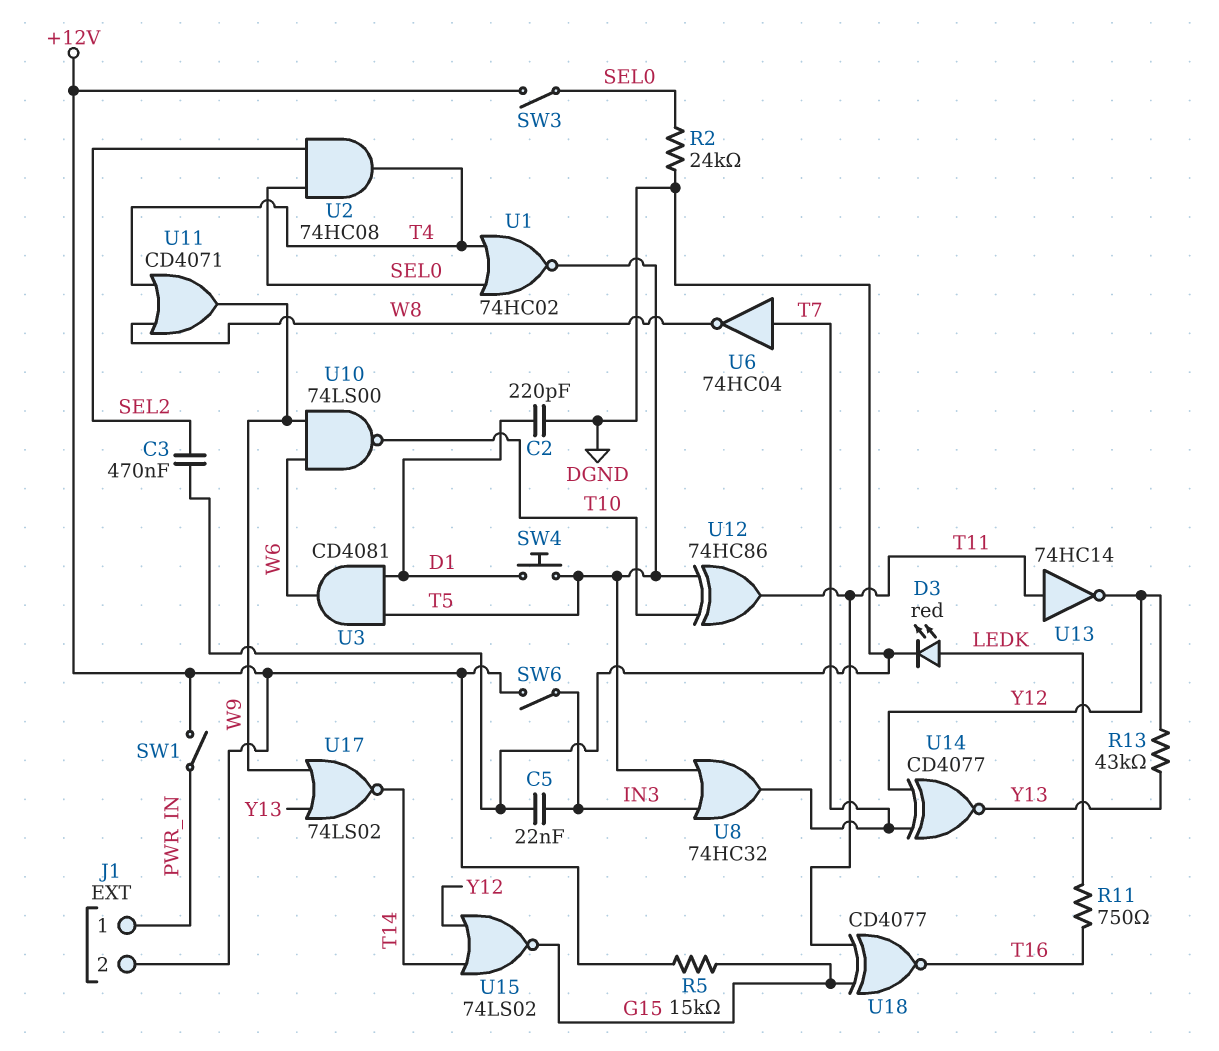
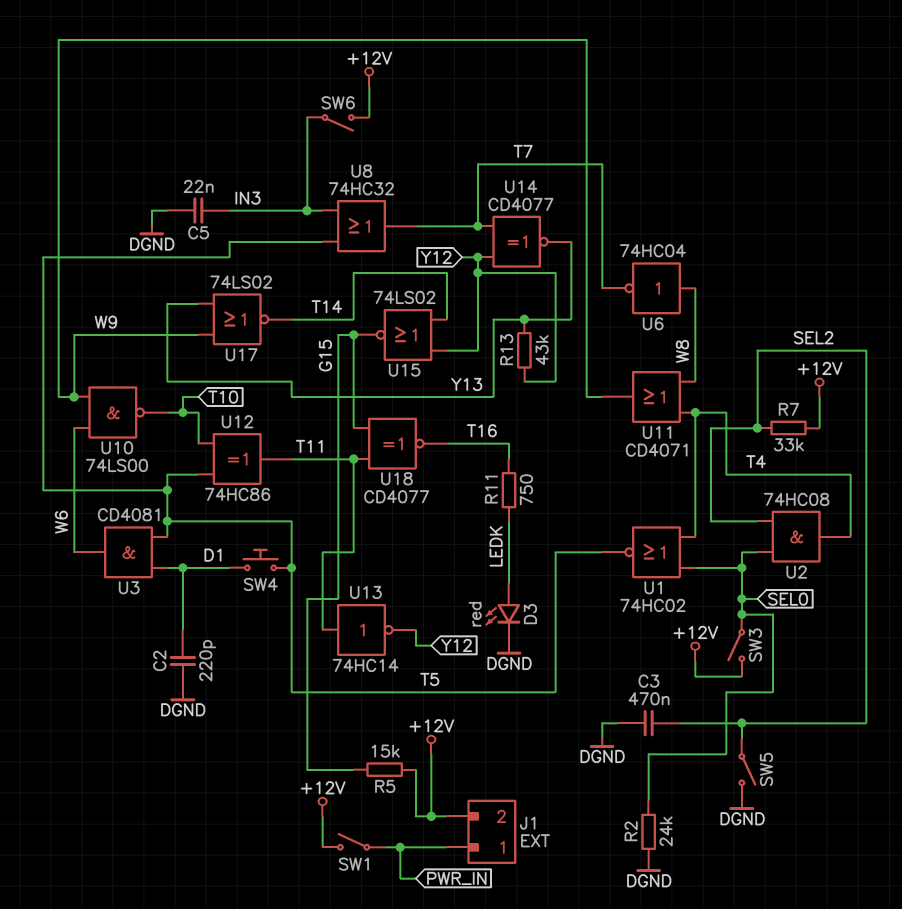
R7: none -> 33k (+12V, SEL2)
SW5: none -> switch (DGND, SEL2)
U6: NOT 74HC04 (in T7, out W8) -> NOT 74HC04 (in W8, out T7)

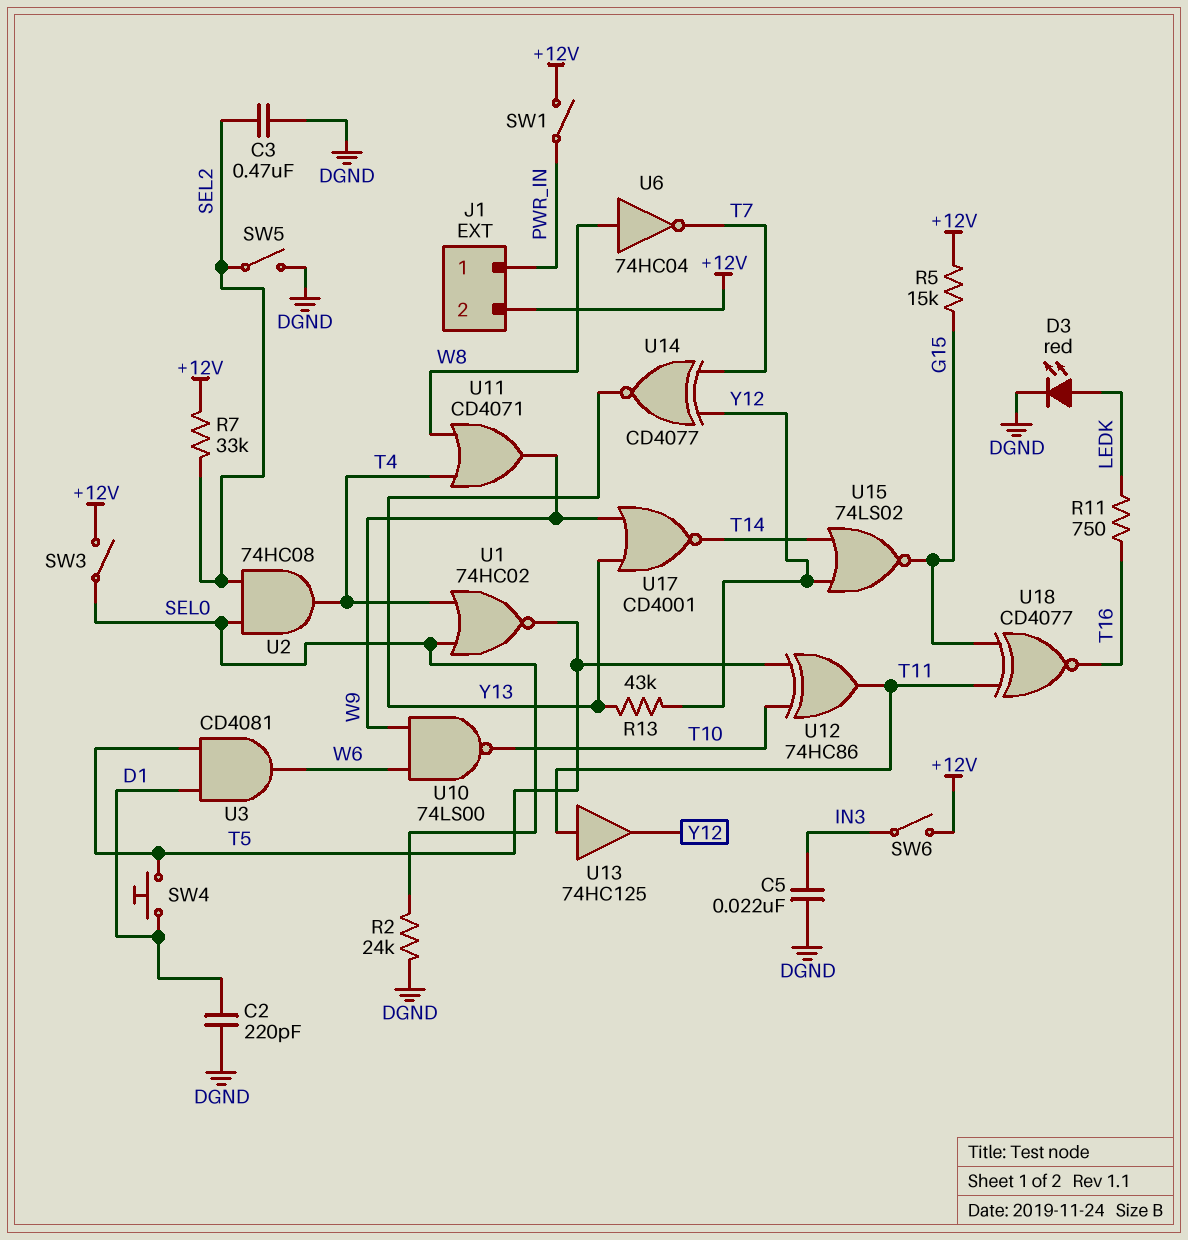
U8: OR 74HC32 (in IN3, in T5, out T7) -> none
U13: NOT 74HC14 (in T11, out Y12) -> buffer 74HC125 (in T11, out Y12)
U17: NOR 74LS02 (in W9, in Y13, out T14) -> NOR CD4001 (in W9, in Y13, out T14)

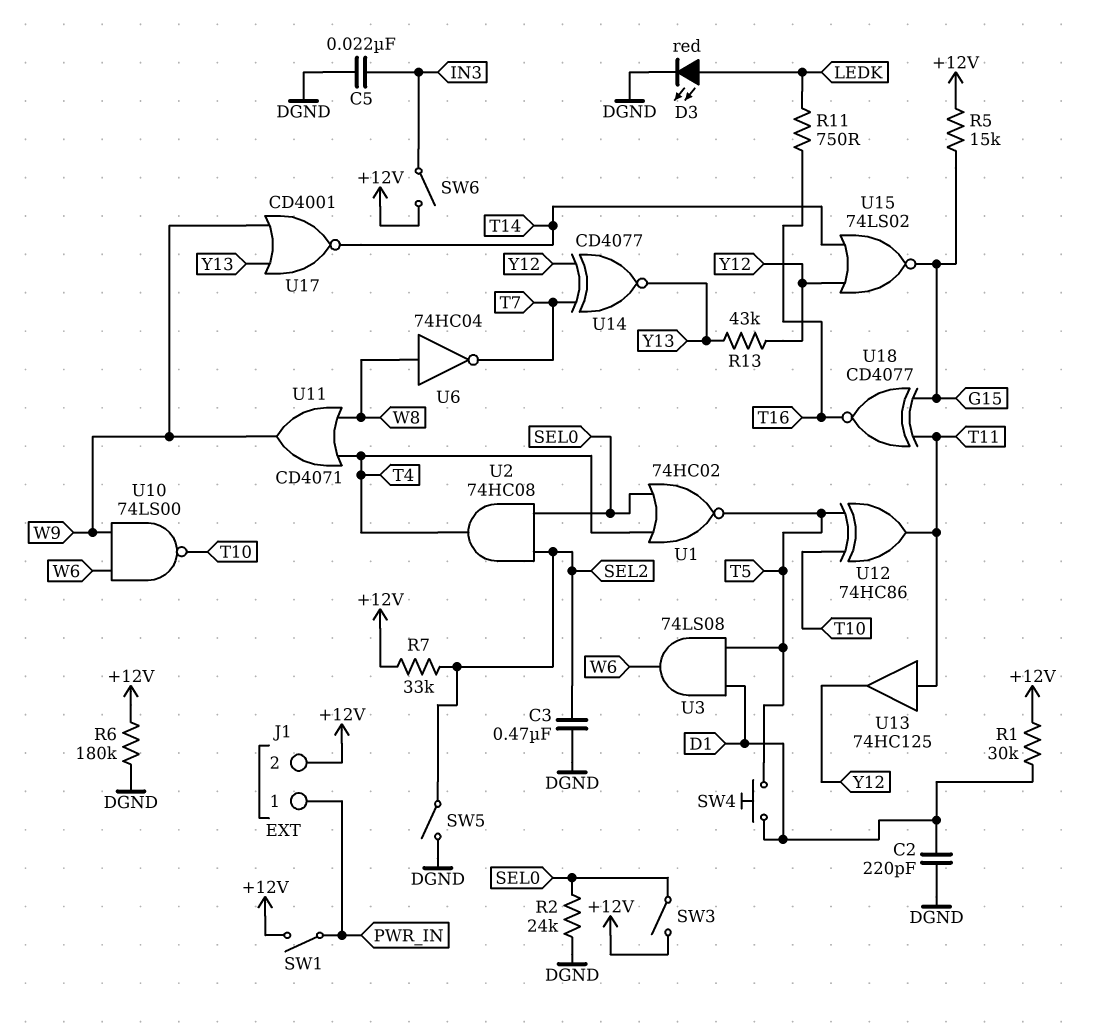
R1: none -> 30k (+12V, D1)
R6: none -> 180k (+12V, DGND)
U3: AND CD4081 (in D1, in T5, out W6) -> AND 74LS08 (in D1, in T5, out W6)

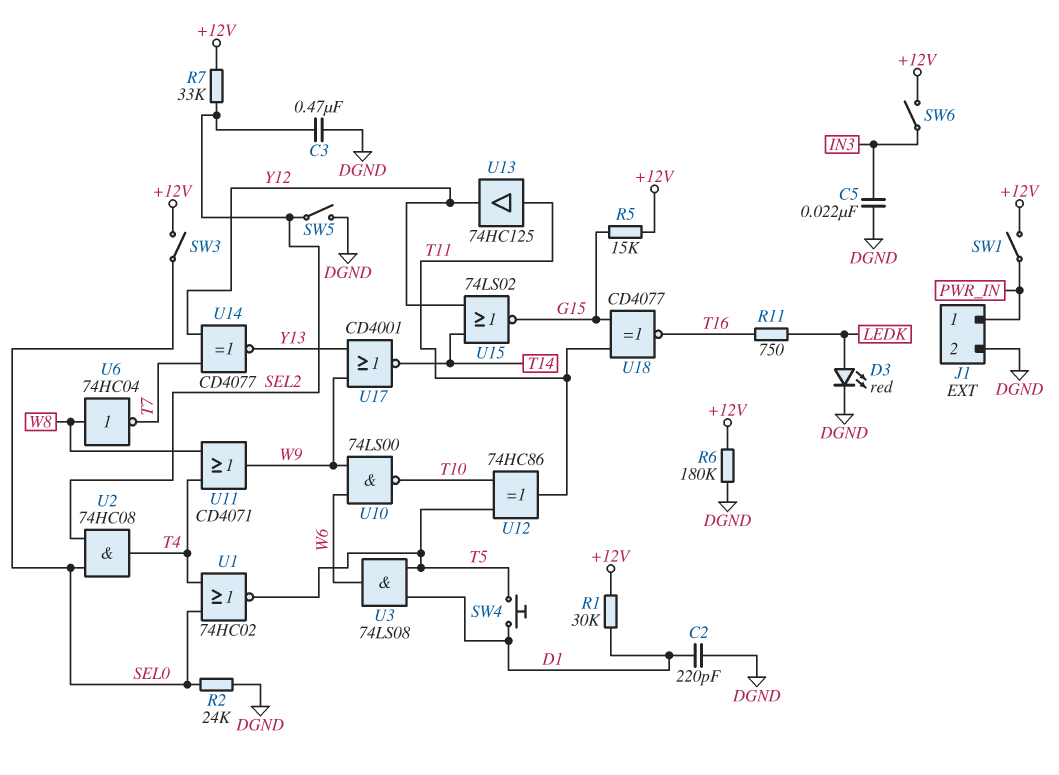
J1 pin 2: +12V -> DGND
R13: 43k (Y12, Y13) -> none

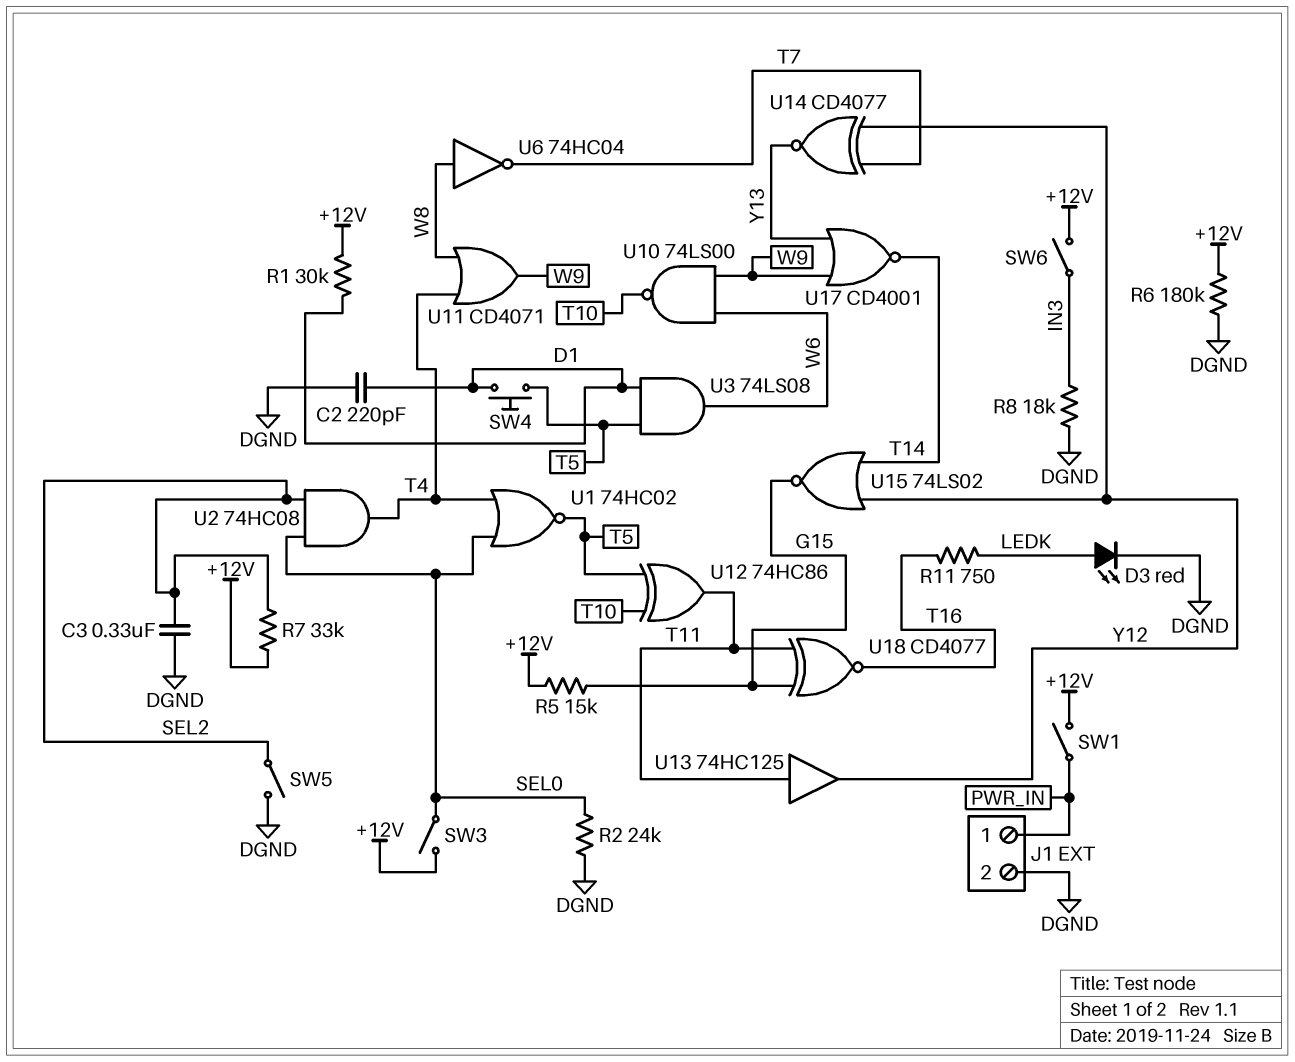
C3: 470nF (DGND, SEL2) -> 330nF (DGND, SEL2)
C5: 22nF (DGND, IN3) -> none
R8: none -> 18k (DGND, IN3)

